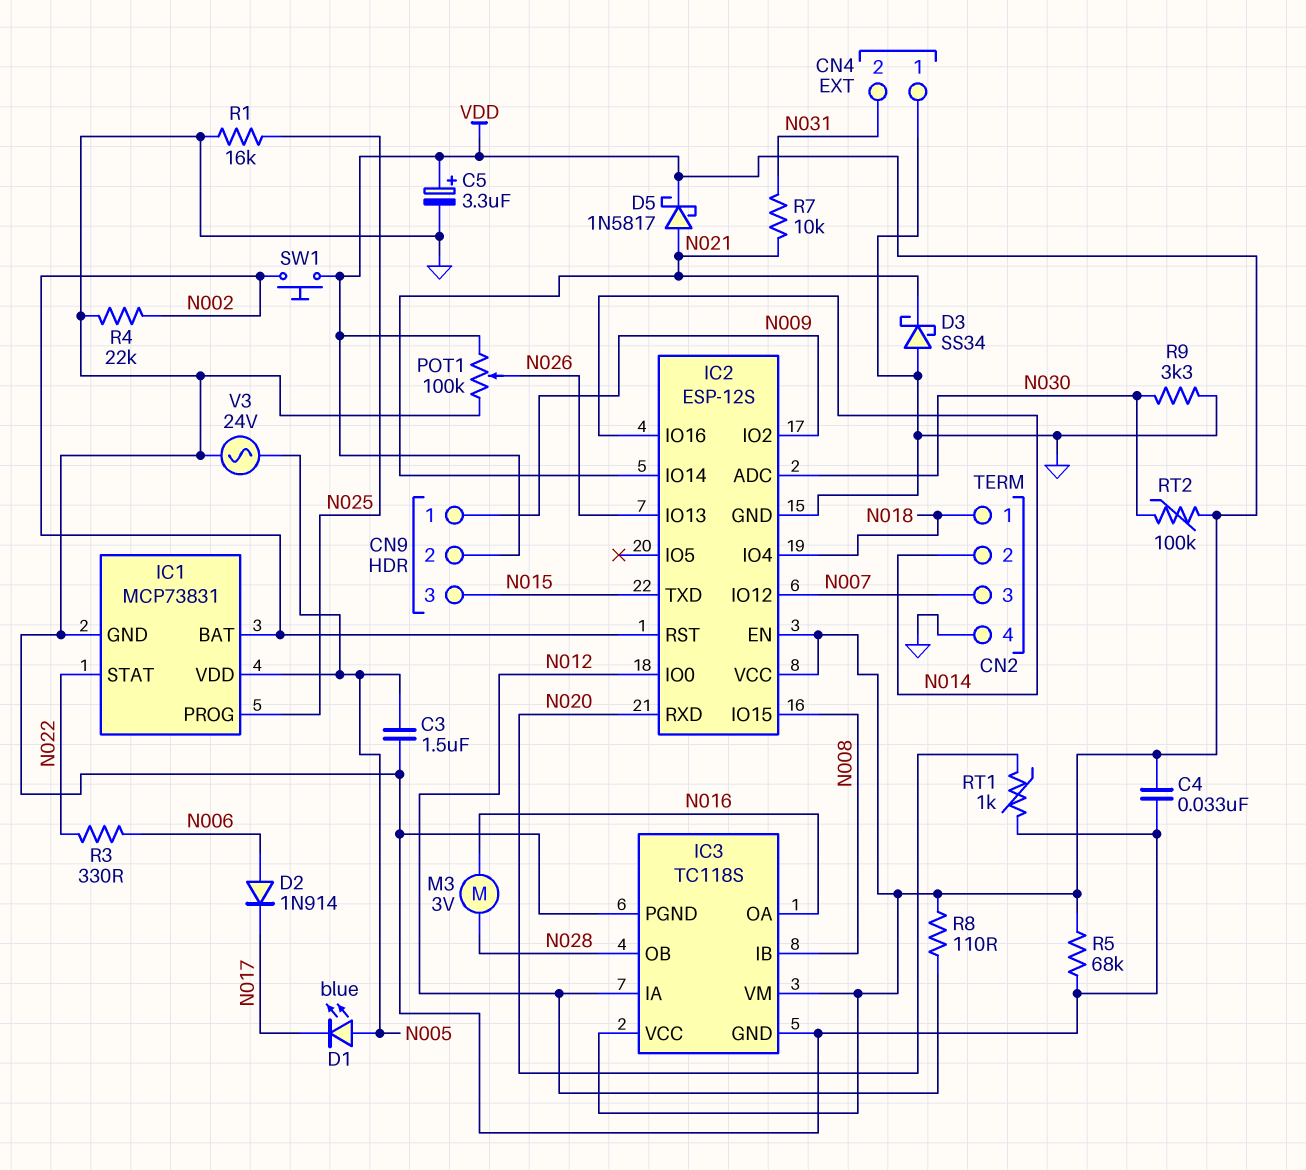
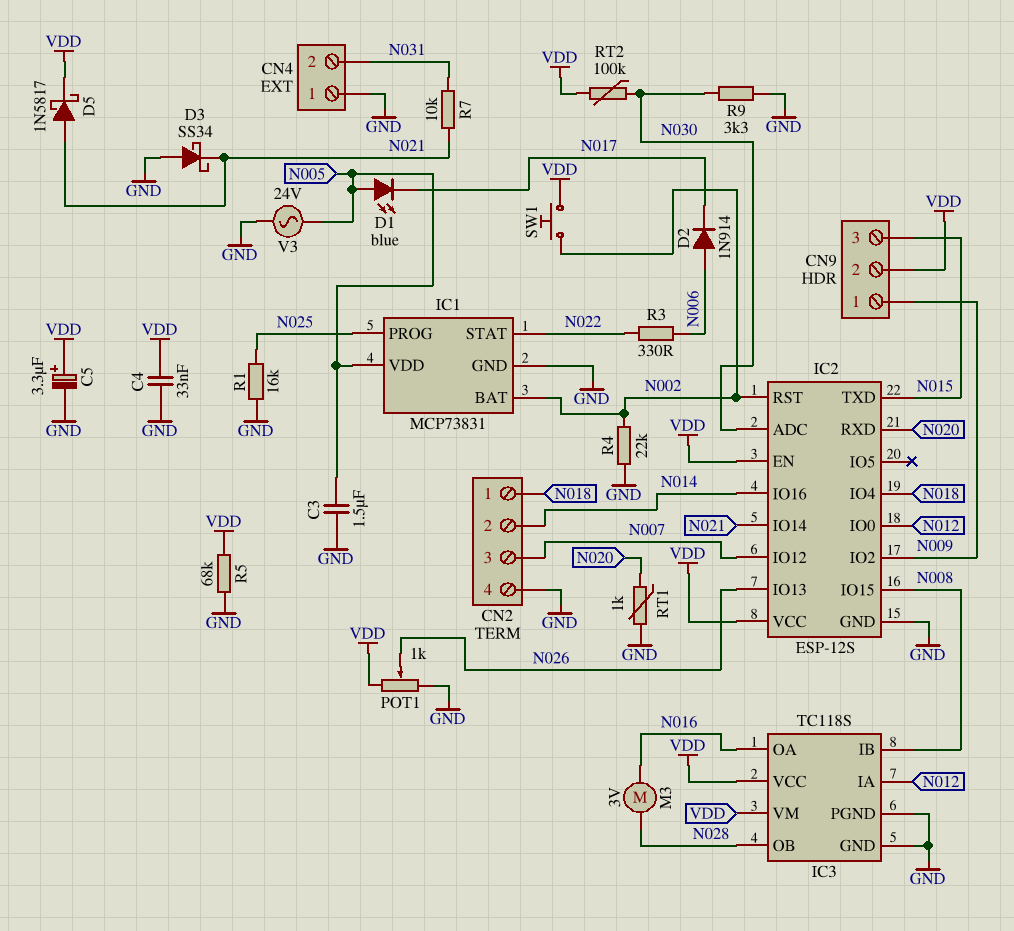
POT1: 100k (GND, VDD, wiper N026) -> 1k (GND, VDD, wiper N026)
R8: 110 (N012, VDD) -> none

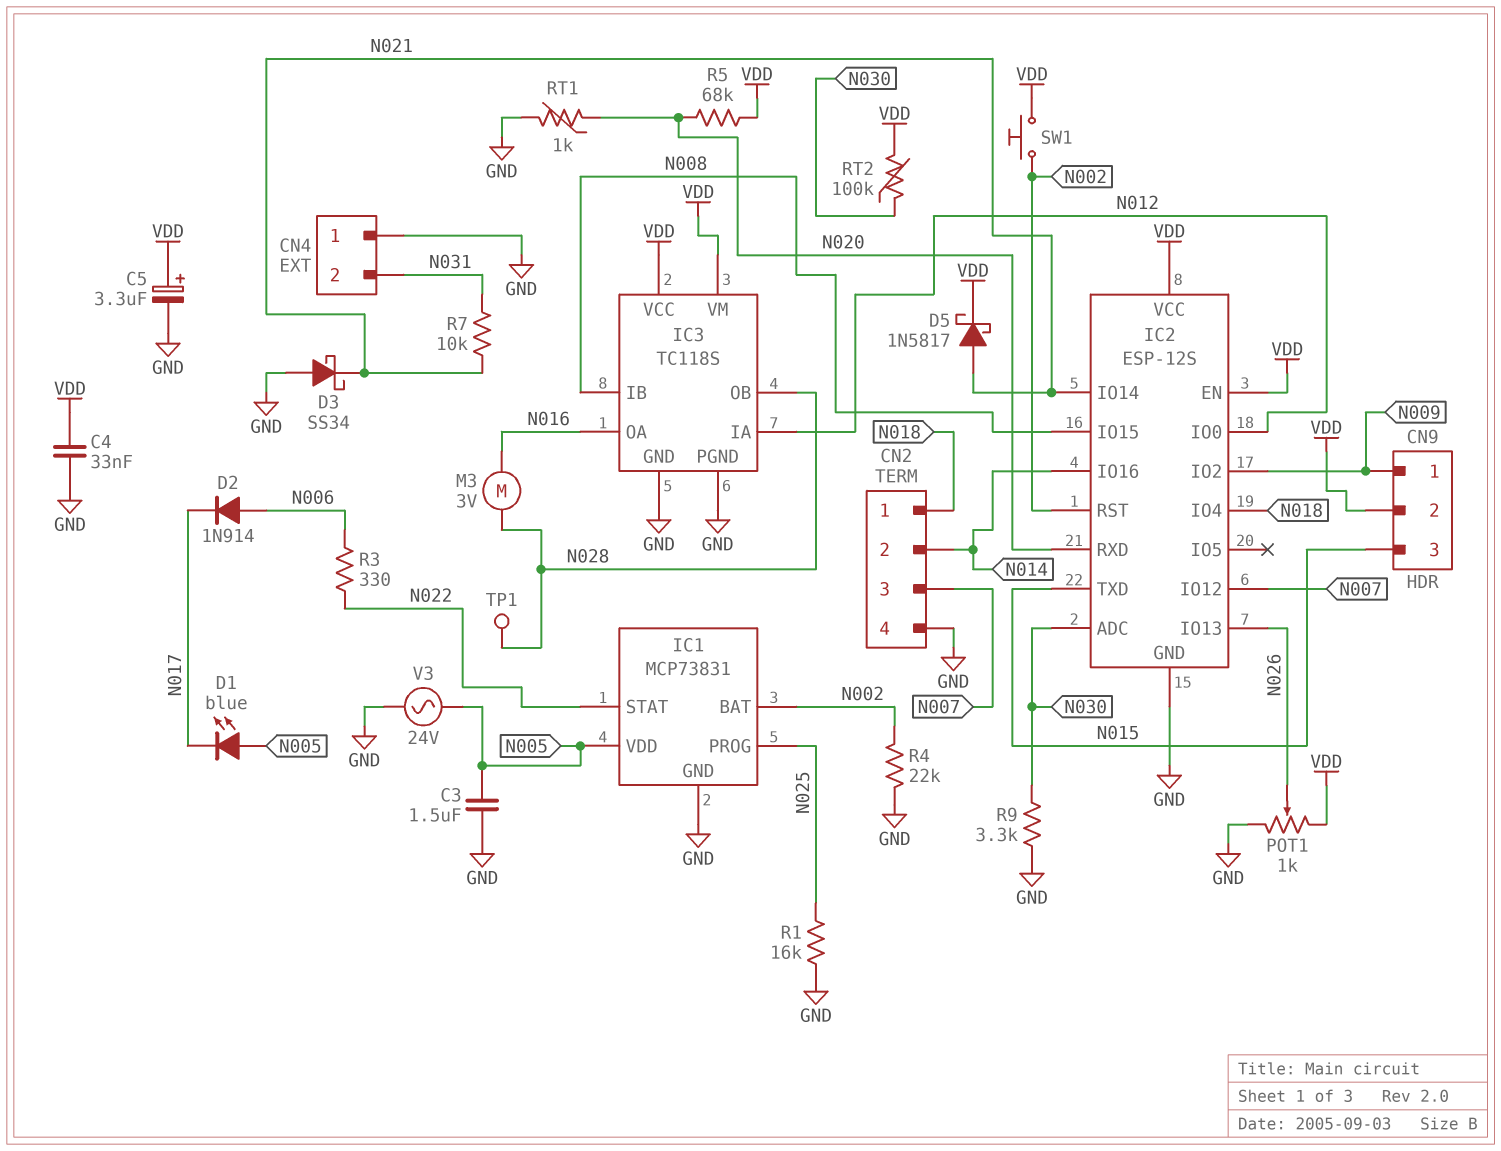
R5: 68k (GND, VDD) -> 68k (N020, VDD)
TP1: none -> test point (N028)

